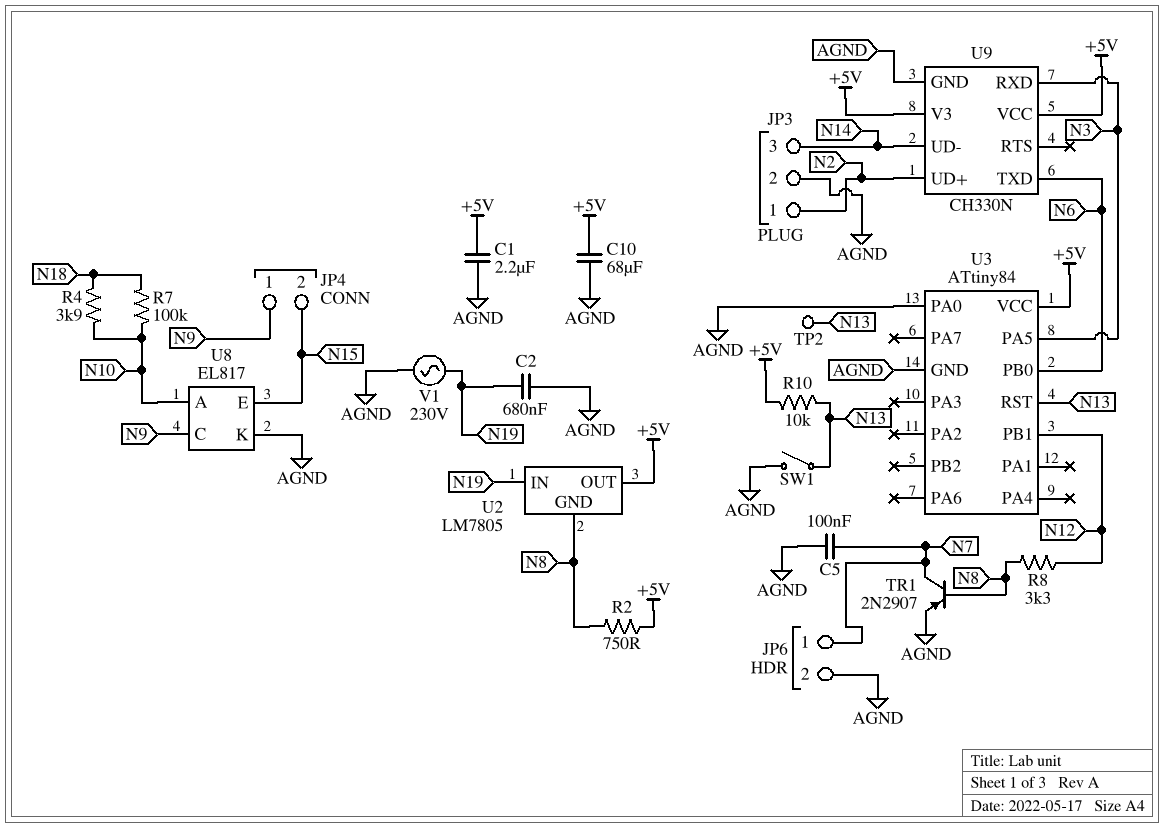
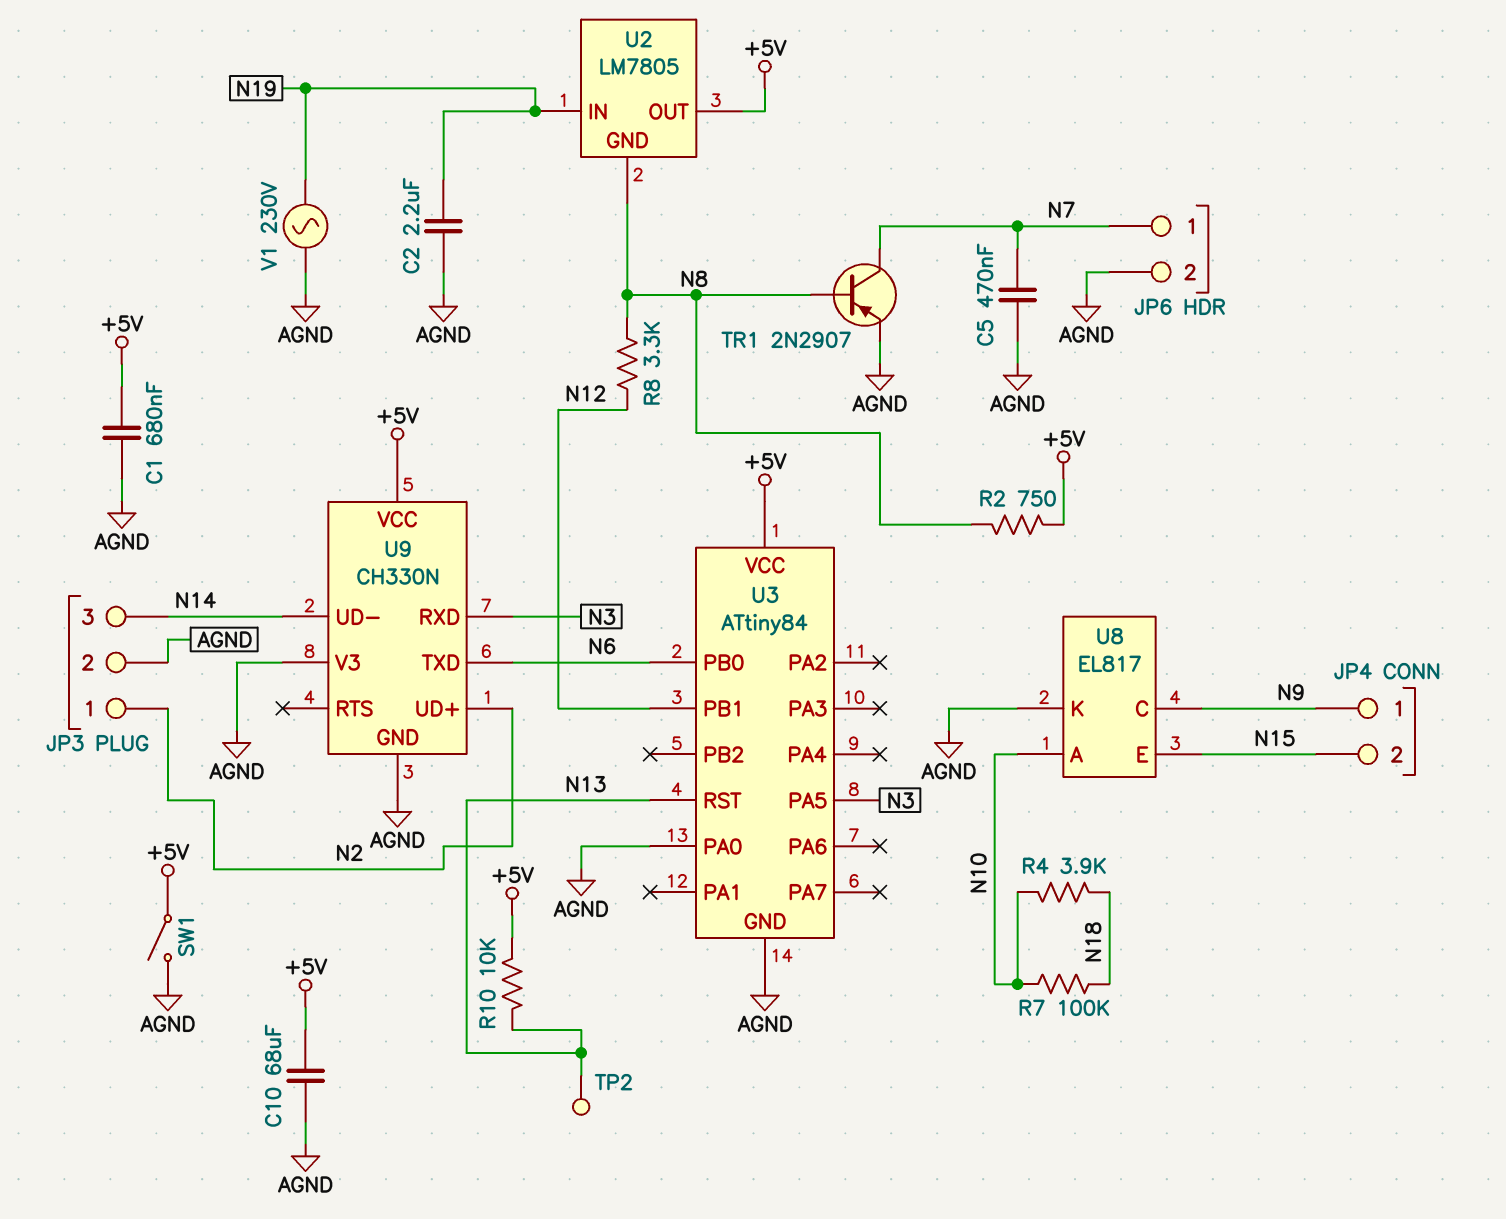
C1: 2.2uF (+5V, AGND) -> 680nF (+5V, AGND)
C2: 680nF (AGND, N19) -> 2.2uF (AGND, N19)
C5: 100nF (AGND, N7) -> 470nF (AGND, N7)
SW1: switch (AGND, N13) -> switch (+5V, AGND)
U9 pin V3: +5V -> AGND

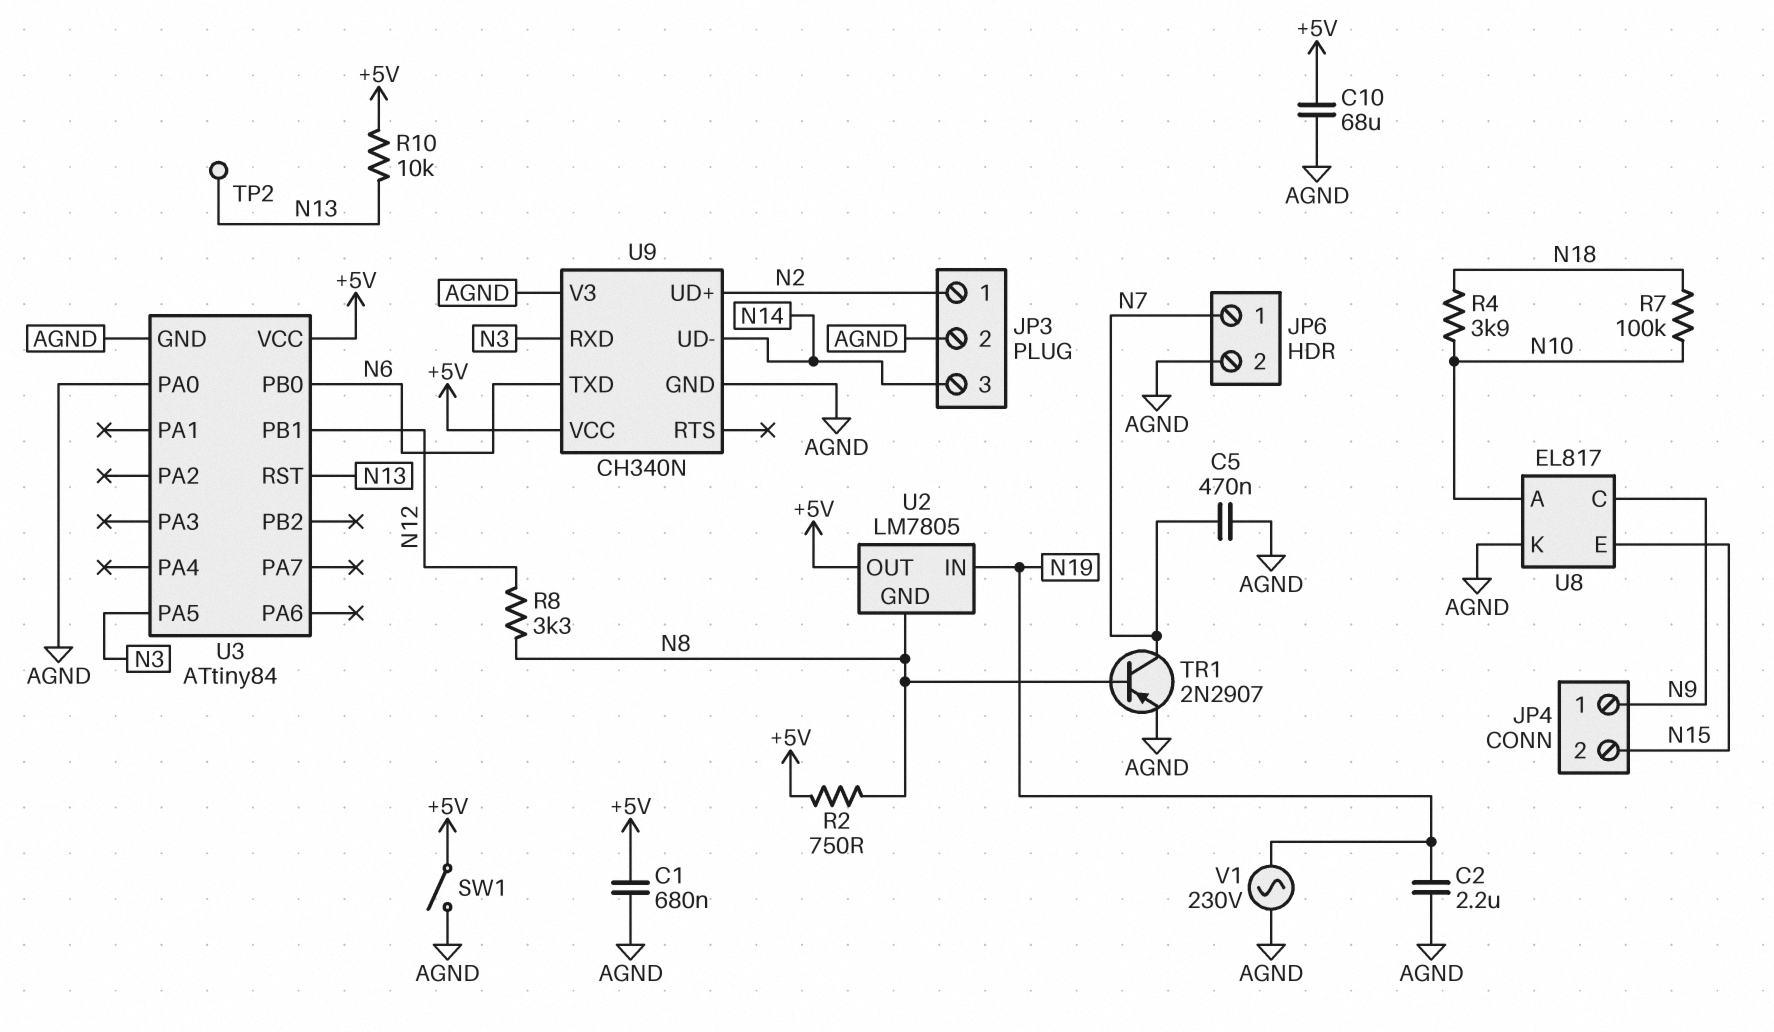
U9: CH330N -> CH340N

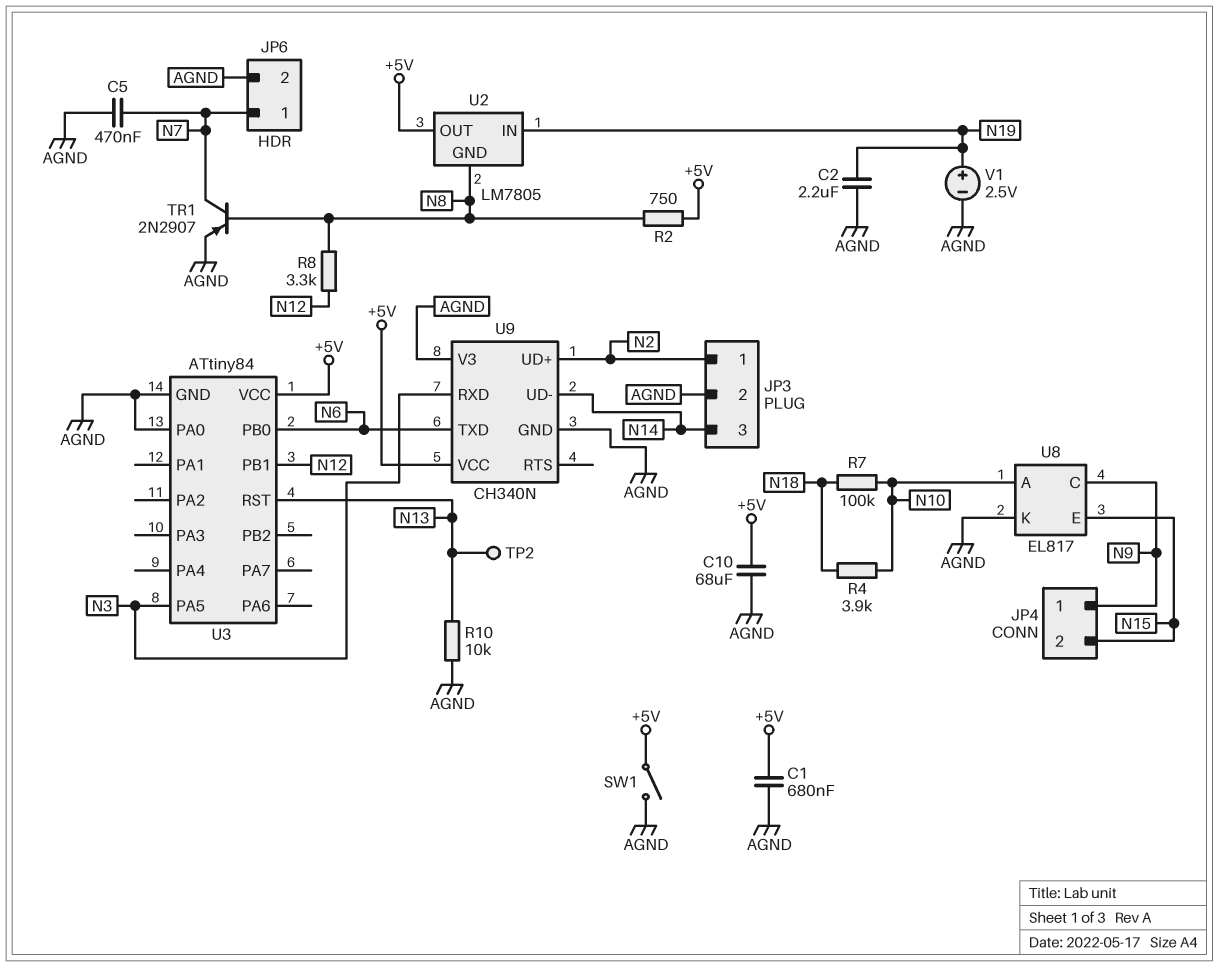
R10: 10k (+5V, N13) -> 10k (AGND, N13)
V1: AC 230V (AGND, N19) -> 2.5V (plus N19, minus AGND)

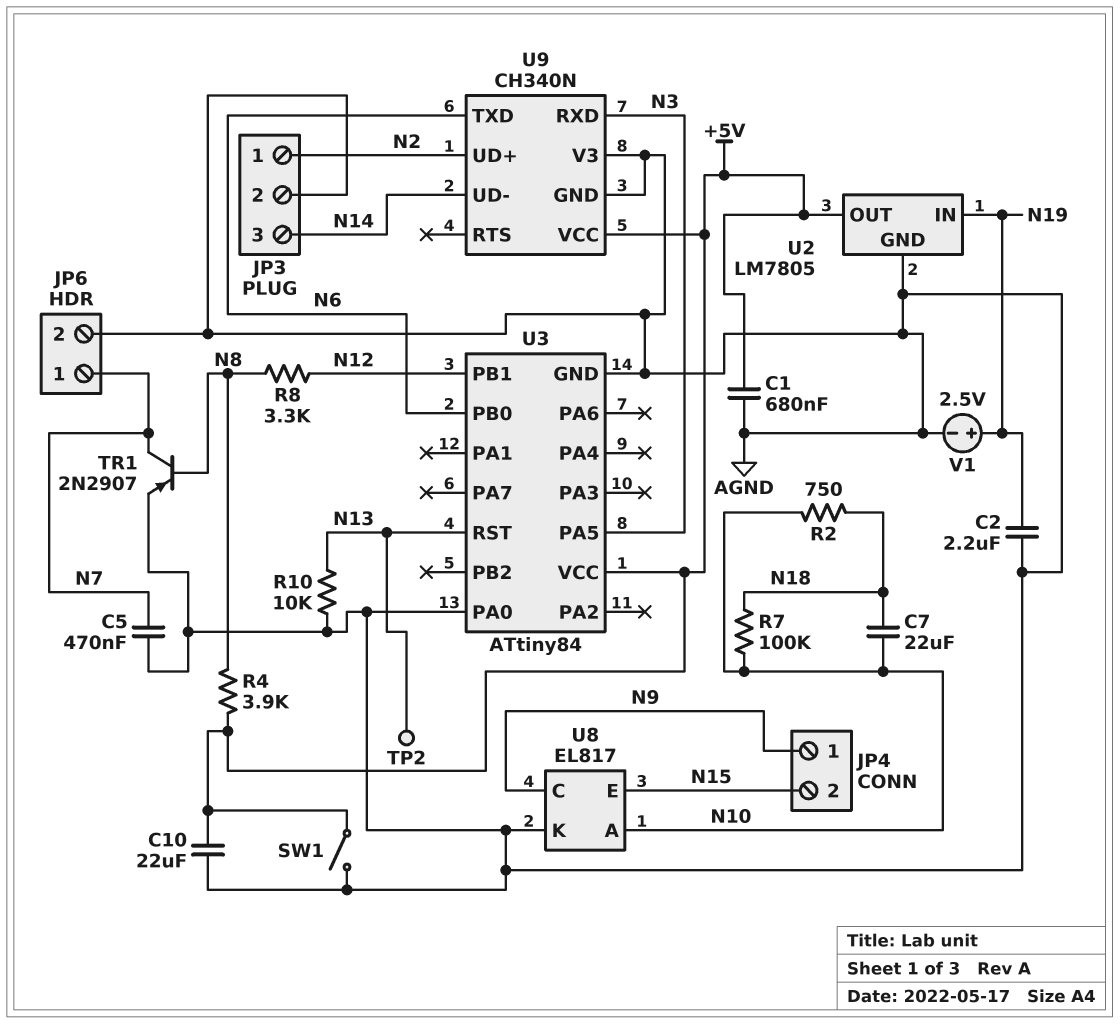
C7: none -> 22uF (N10, N18)
C10: 68uF (+5V, AGND) -> 22uF (+5V, AGND)
R2: 750 (+5V, N8) -> 750 (N10, N18)
R4: 3.9k (N10, N18) -> 3.9k (+5V, N8)
U2 pin GND: N8 -> AGND

